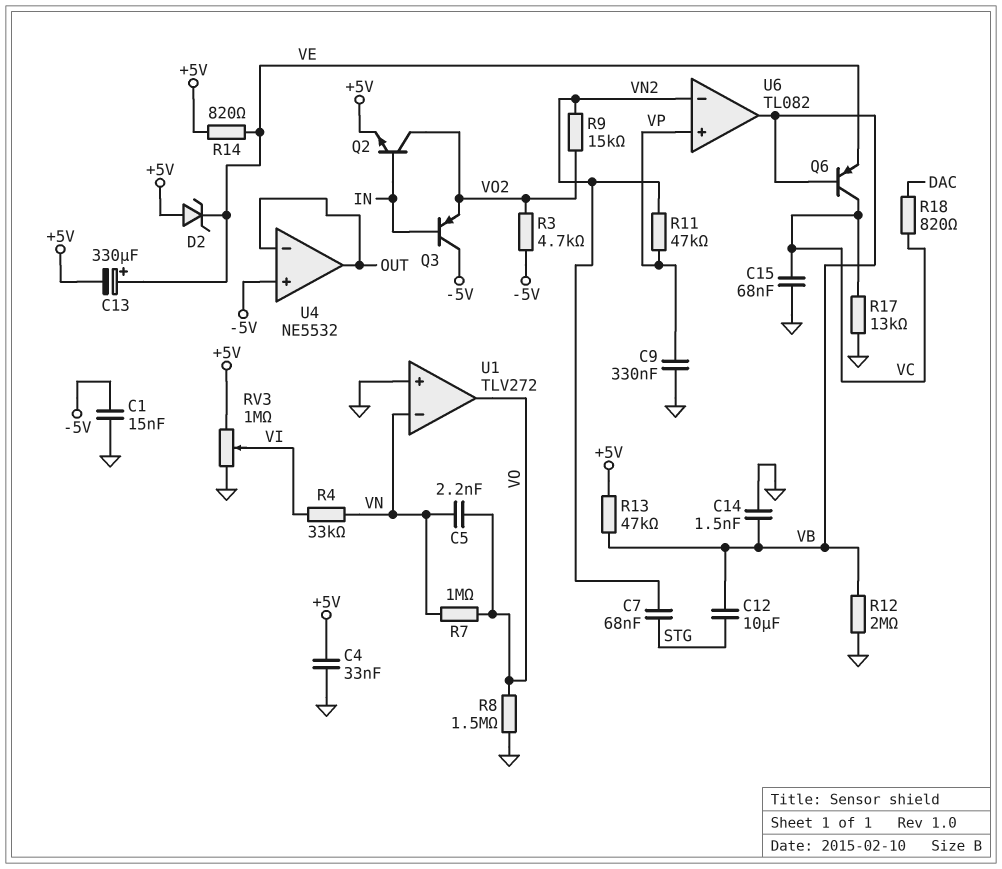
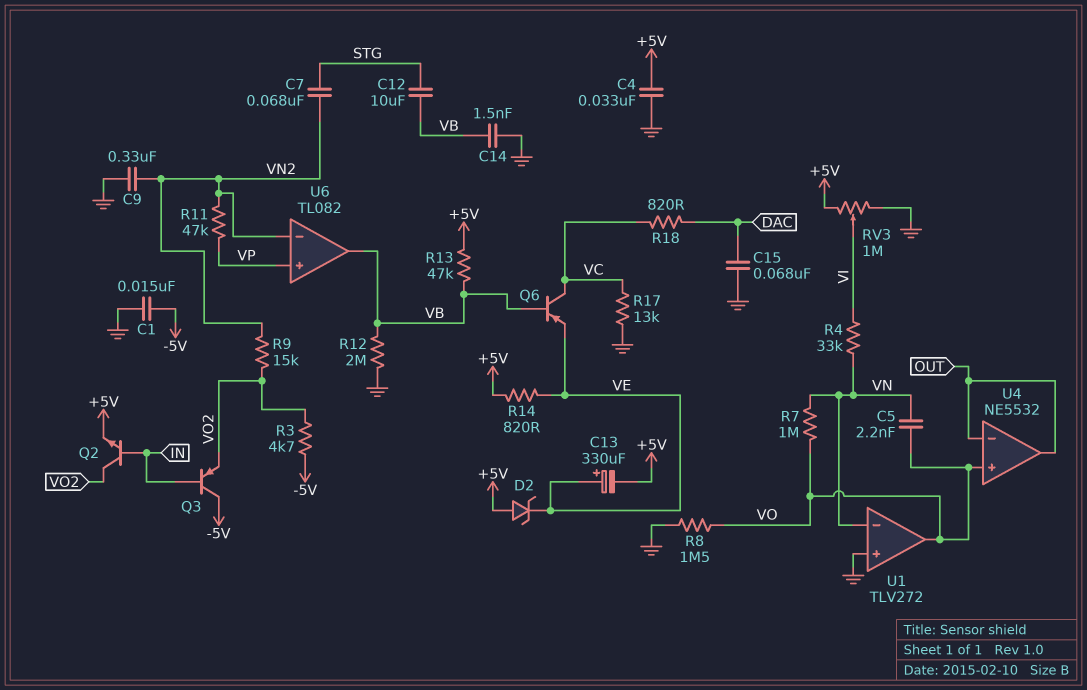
C9: 330nF (GND, VP) -> 330nF (GND, VN2)
C15: 68nF (GND, VC) -> 68nF (DAC, GND)
U4 pin in+: -5V -> VO

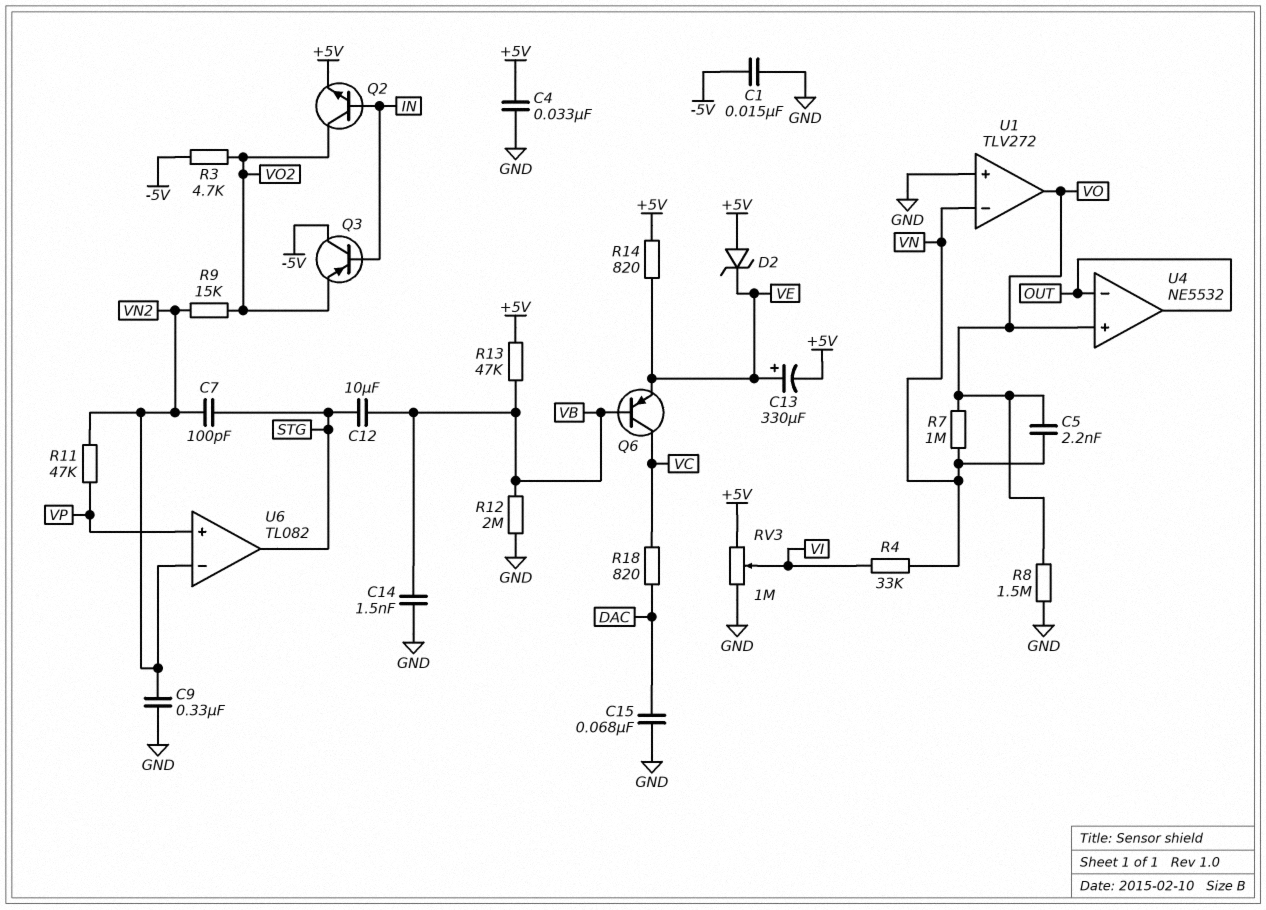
C7: 68nF (STG, VN2) -> 100pF (STG, VN2)
R17: 13k (GND, VC) -> none
U6 pin out: VB -> STG

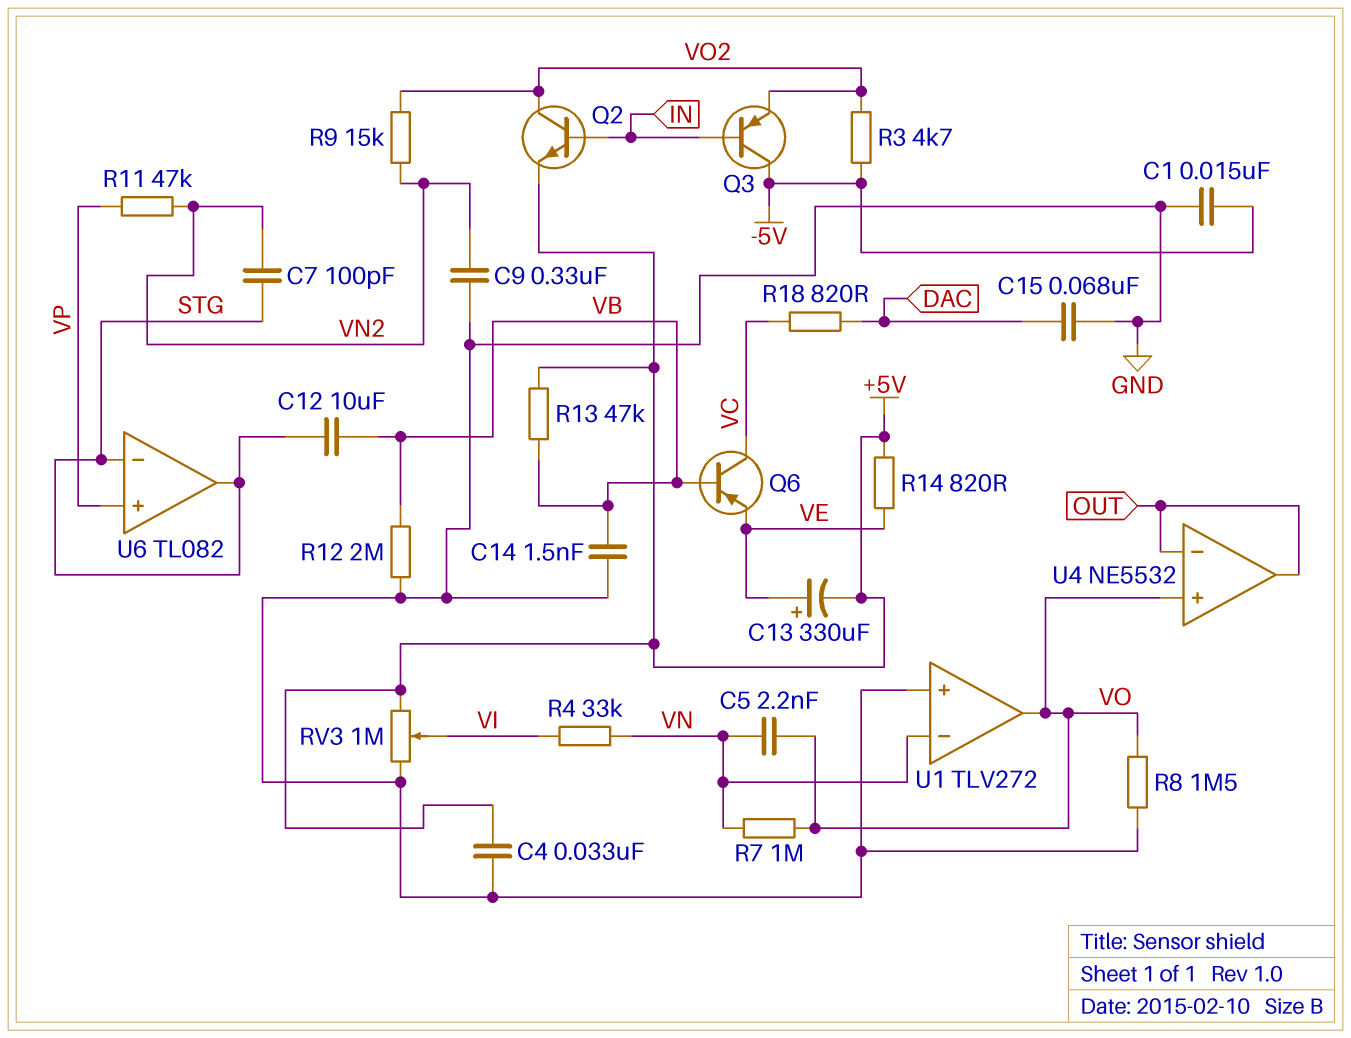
D2: zener (A +5V, K VE) -> none
U6 pin in-: VN2 -> STG

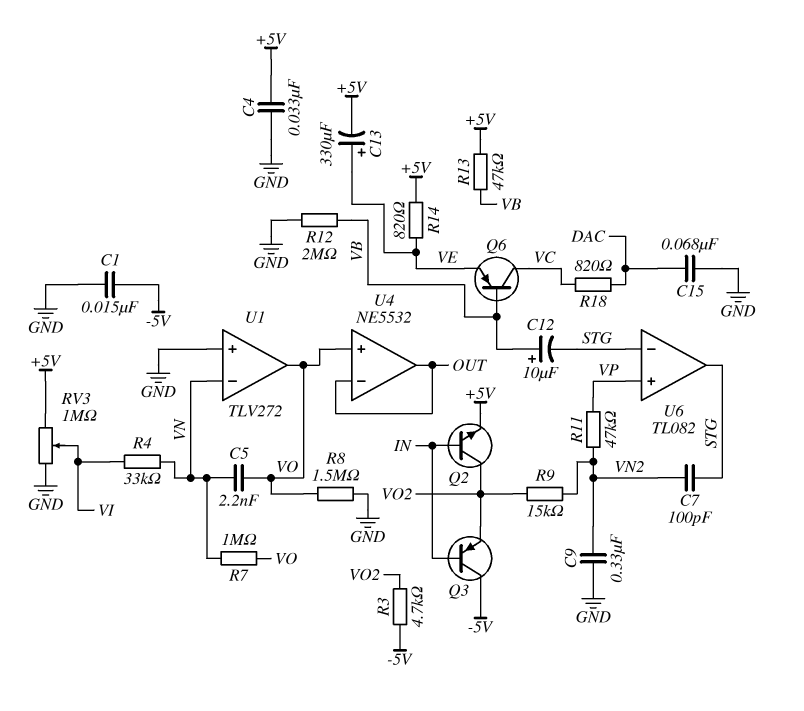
C12: 10uF (STG, VB) -> 10uF (plus VB, minus STG)
C14: 1.5nF (GND, VB) -> none

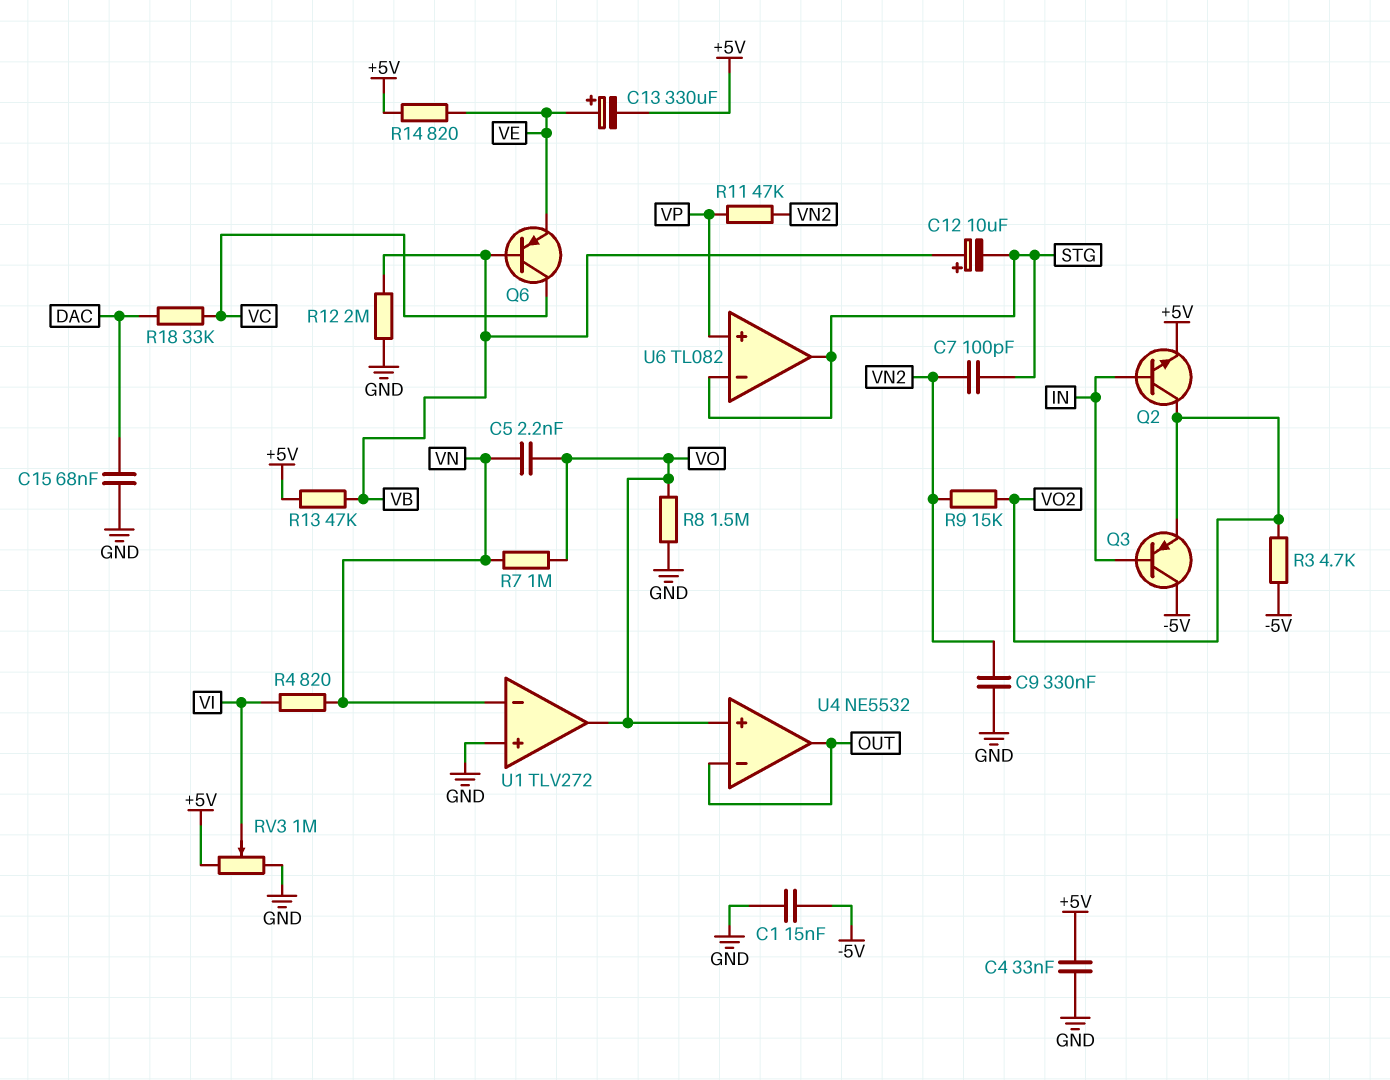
R4: 33k (VI, VN) -> 820 (VI, VN)
R18: 820 (DAC, VC) -> 33k (DAC, VC)

